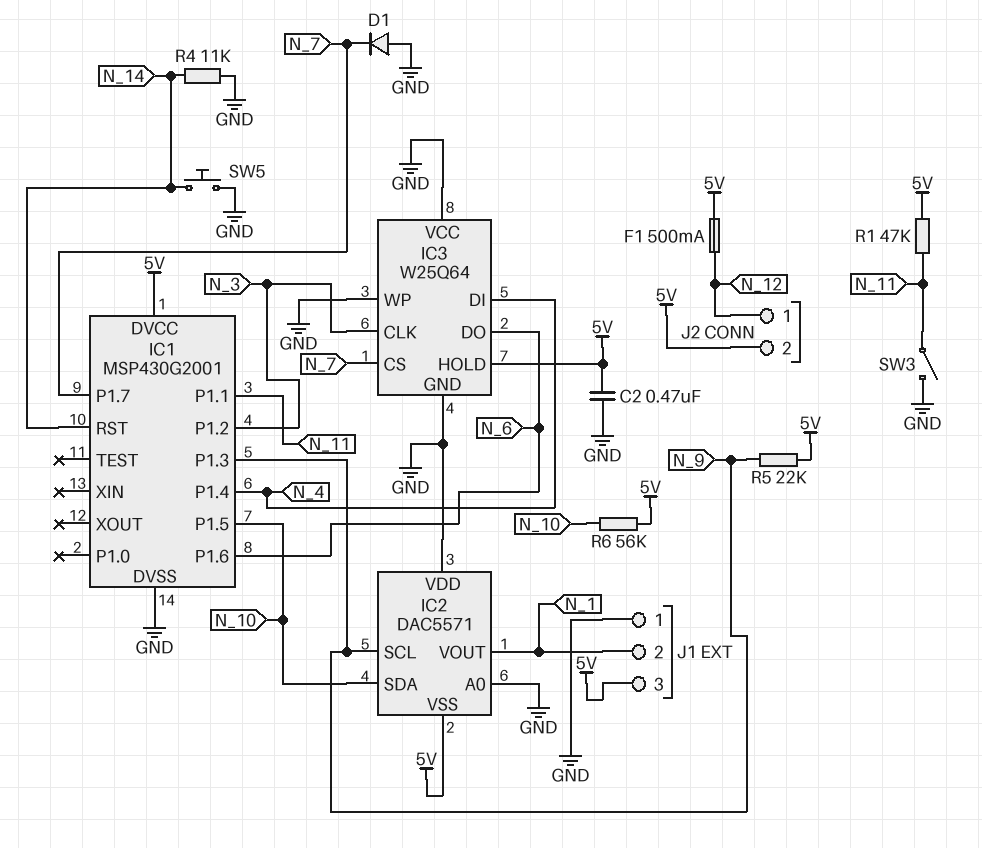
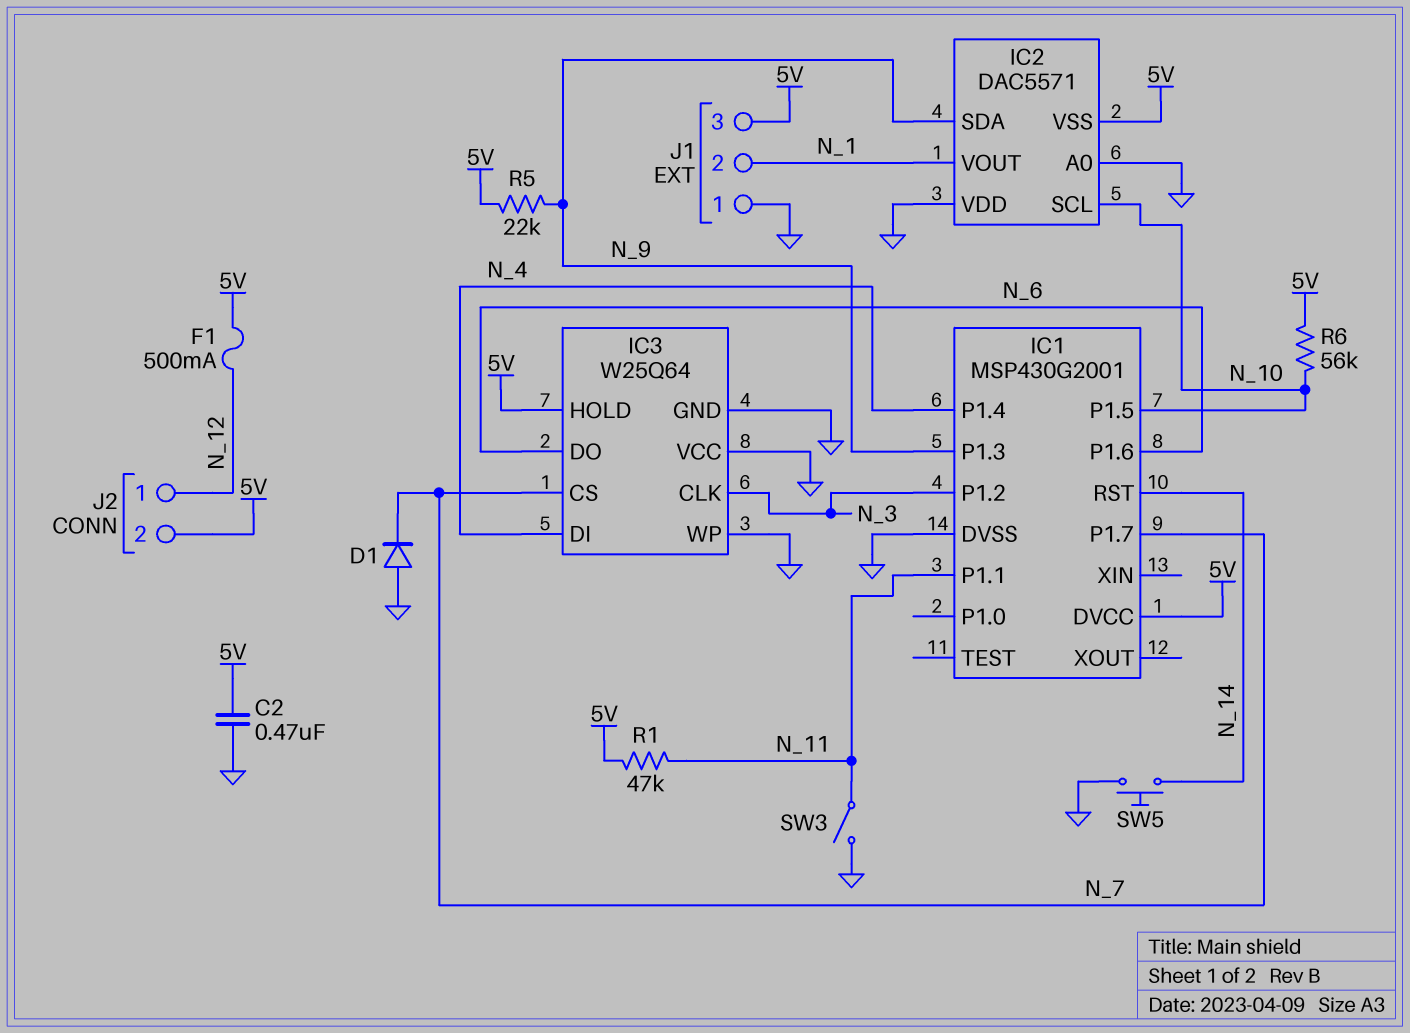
IC2 pin SCL: N_9 -> N_10
IC2 pin SDA: N_10 -> N_9
R4: 11k (GND, N_14) -> none

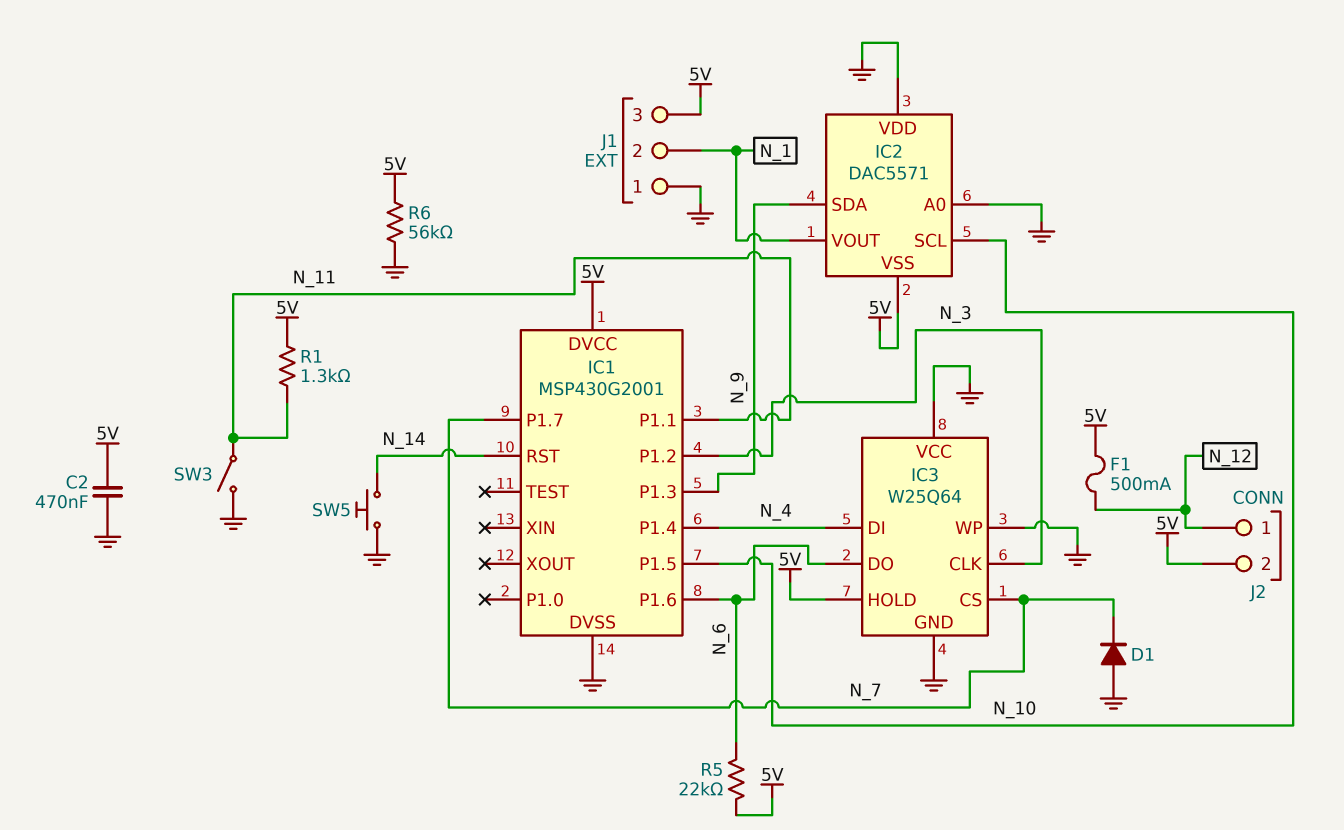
R1: 47k (5V, N_11) -> 1.3k (5V, N_11)
R5: 22k (5V, N_9) -> 22k (5V, N_6)
R6: 56k (5V, N_10) -> 56k (5V, GND)

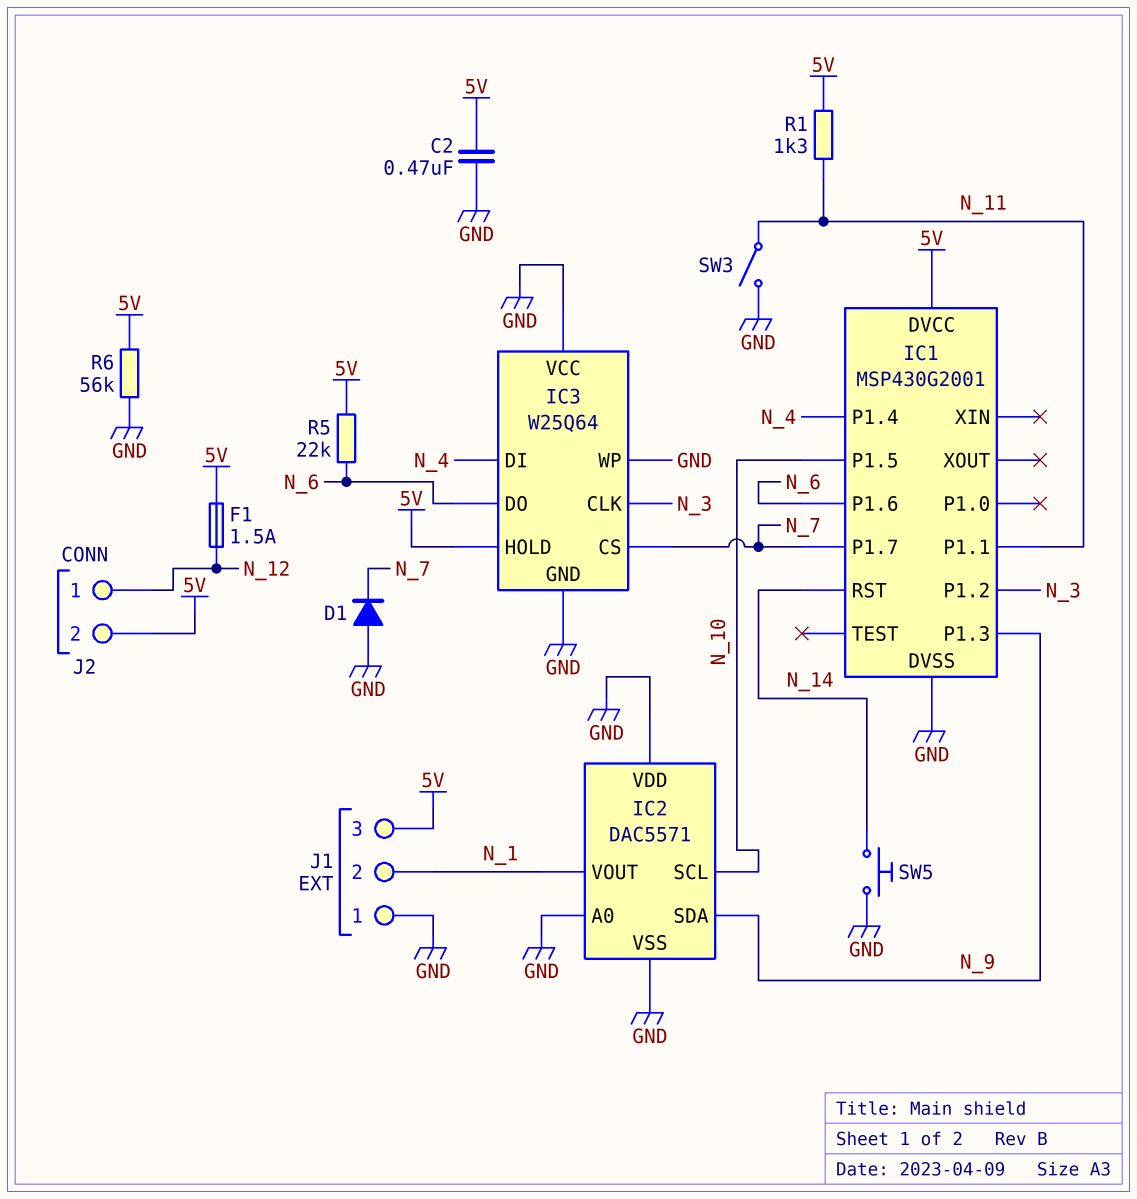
F1: 500mA (5V, N_12) -> 1.5A (5V, N_12)
IC2 pin VSS: 5V -> GND

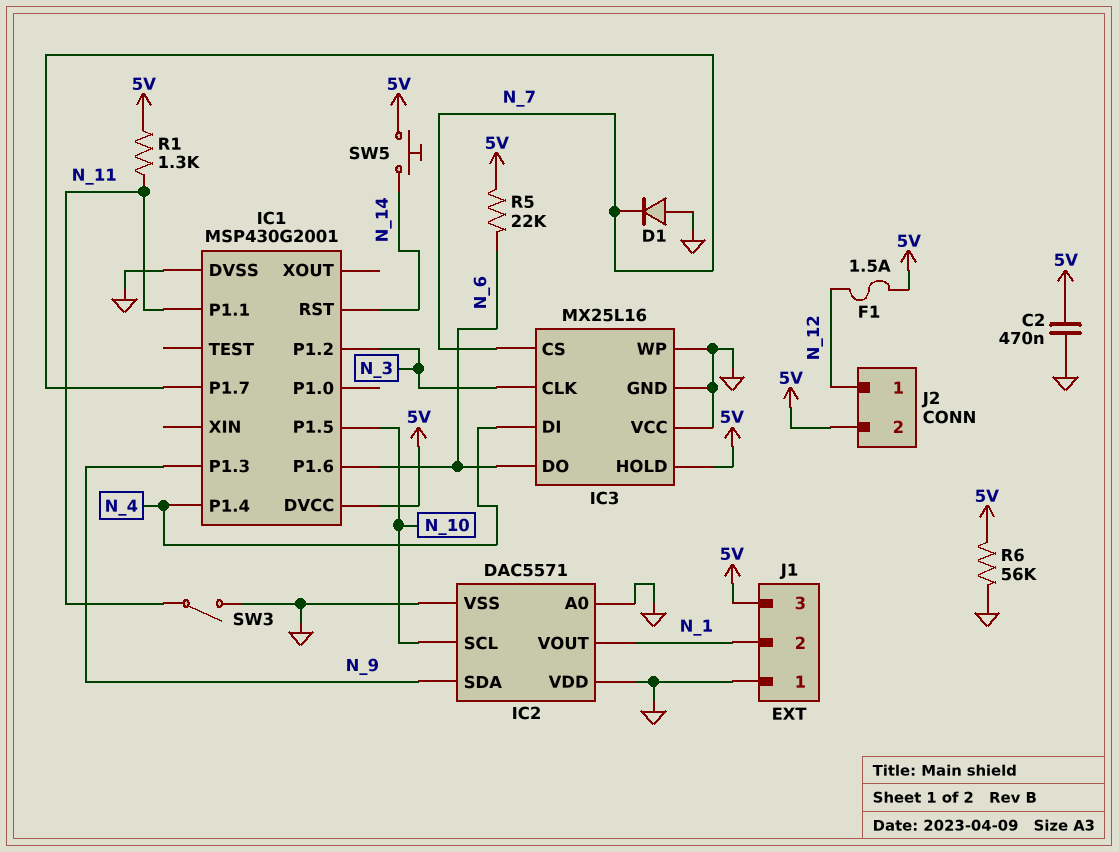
IC3: W25Q64 -> MX25L16
SW5: button (GND, N_14) -> button (5V, N_14)

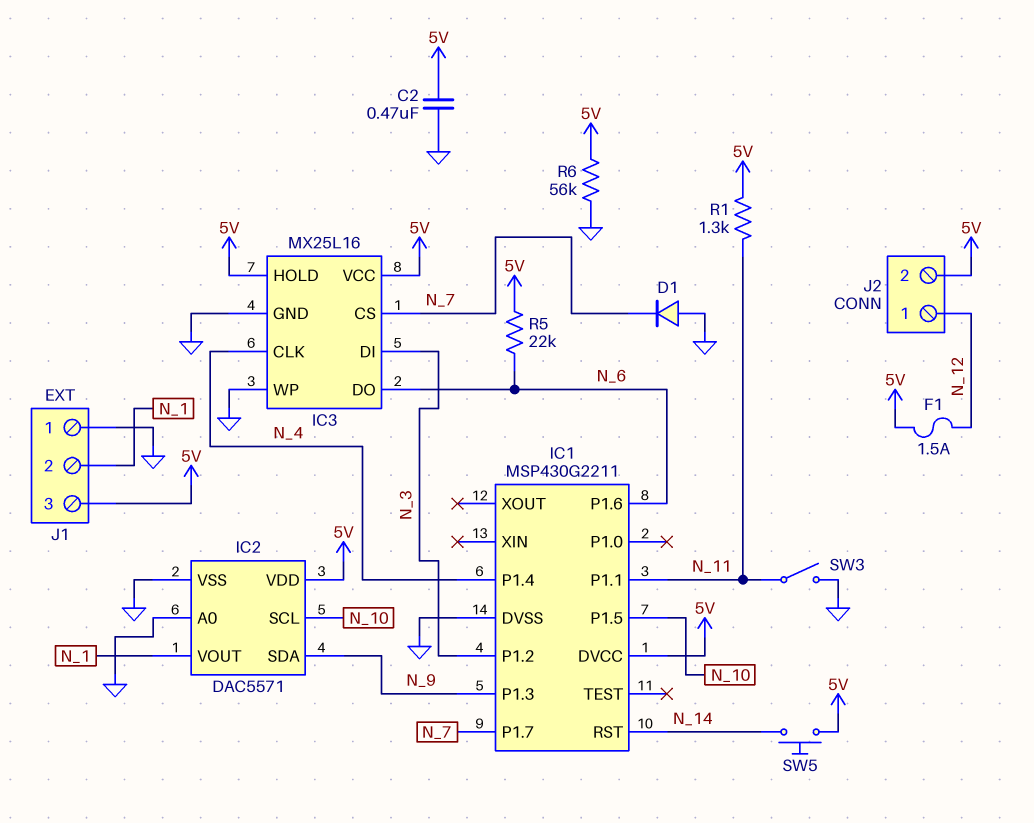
IC1: MSP430G2001 -> MSP430G2211
IC2 pin VDD: GND -> 5V
IC3 pin CLK: N_3 -> N_4
IC3 pin DI: N_4 -> N_3
IC3 pin VCC: GND -> 5V

